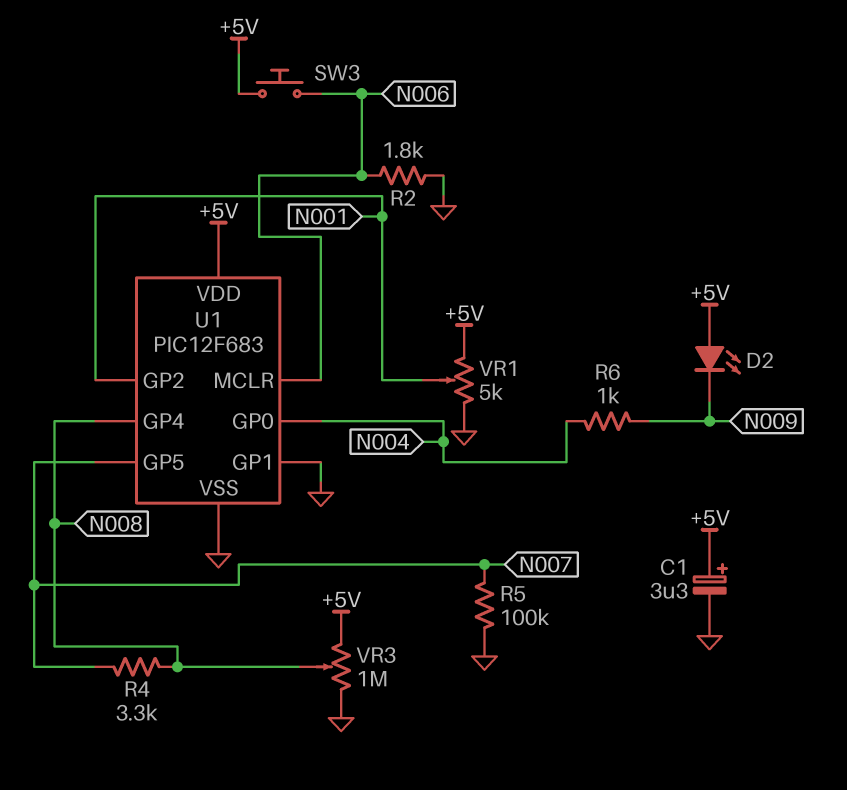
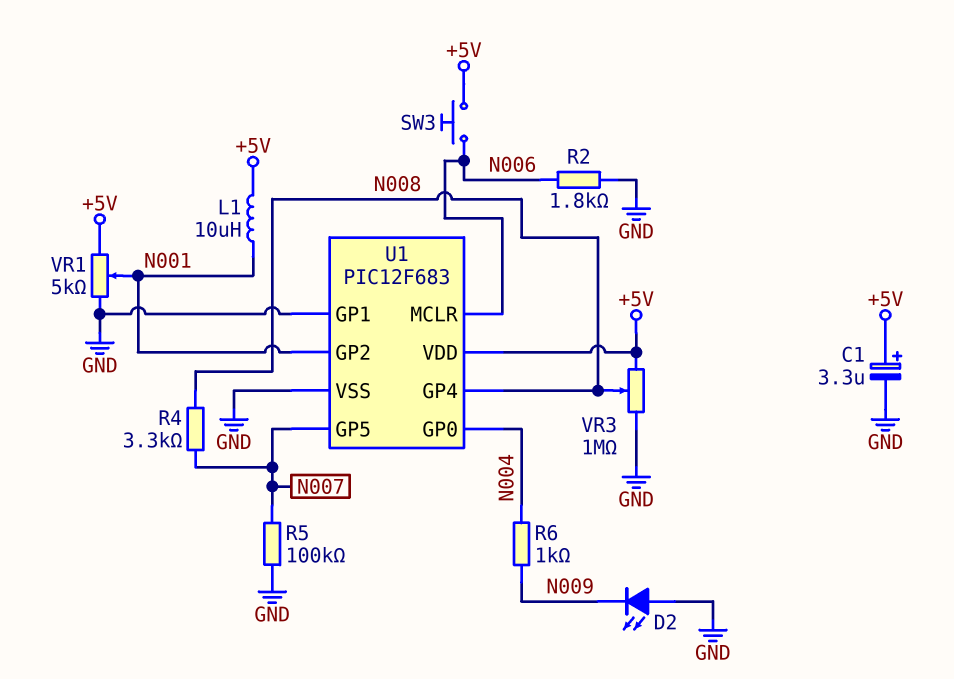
D2: LED (A +5V, K N009) -> LED (A GND, K N009)
L1: none -> 10uH (+5V, N001)

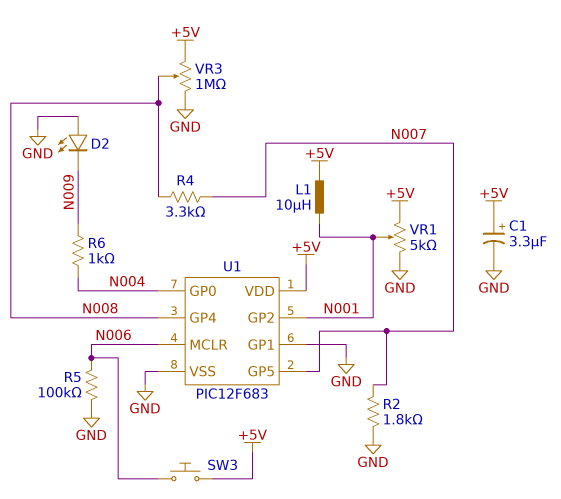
R2: 1.8k (GND, N006) -> 1.8k (GND, N007)
R5: 100k (GND, N007) -> 100k (GND, N006)

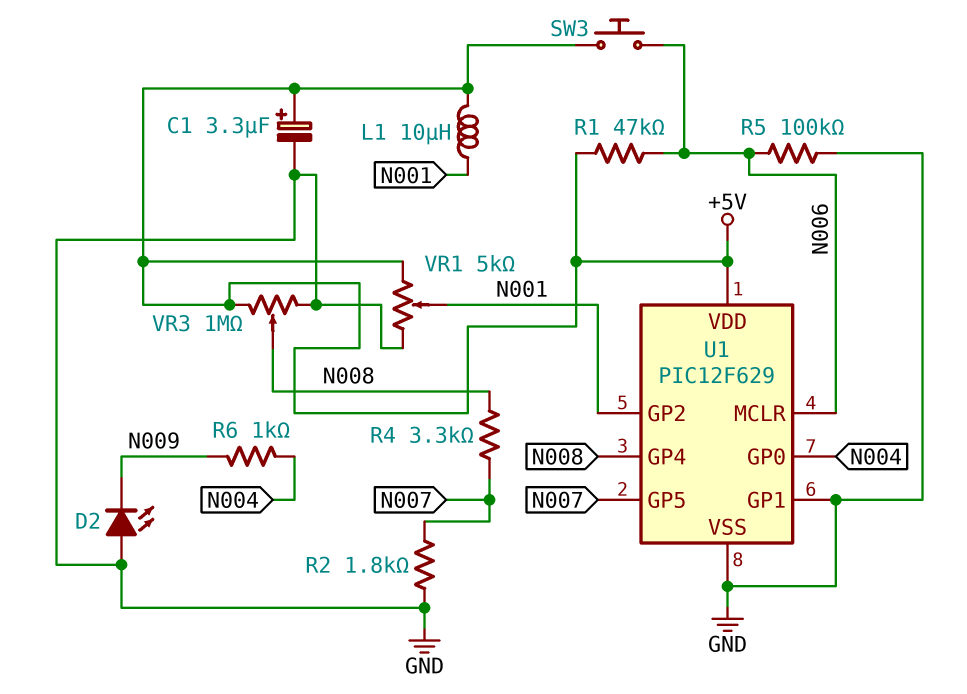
R1: none -> 47k (+5V, N006)
U1: PIC12F683 -> PIC12F629

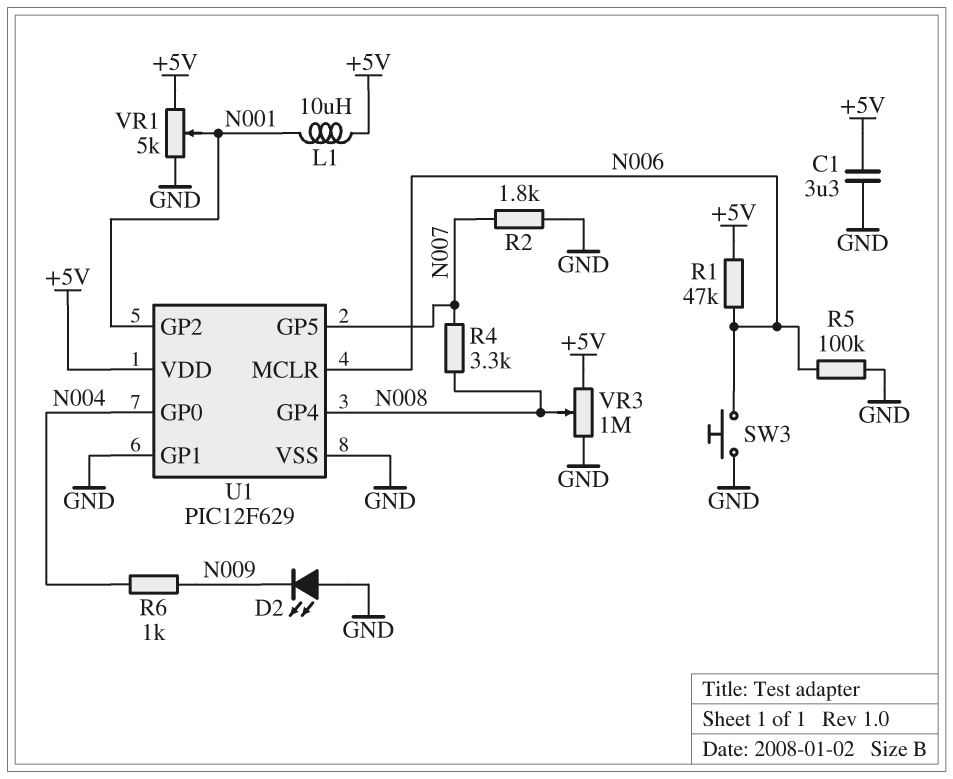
C1: 3.3uF (plus +5V, minus GND) -> 3.3uF (+5V, GND)
SW3: button (+5V, N006) -> button (GND, N006)

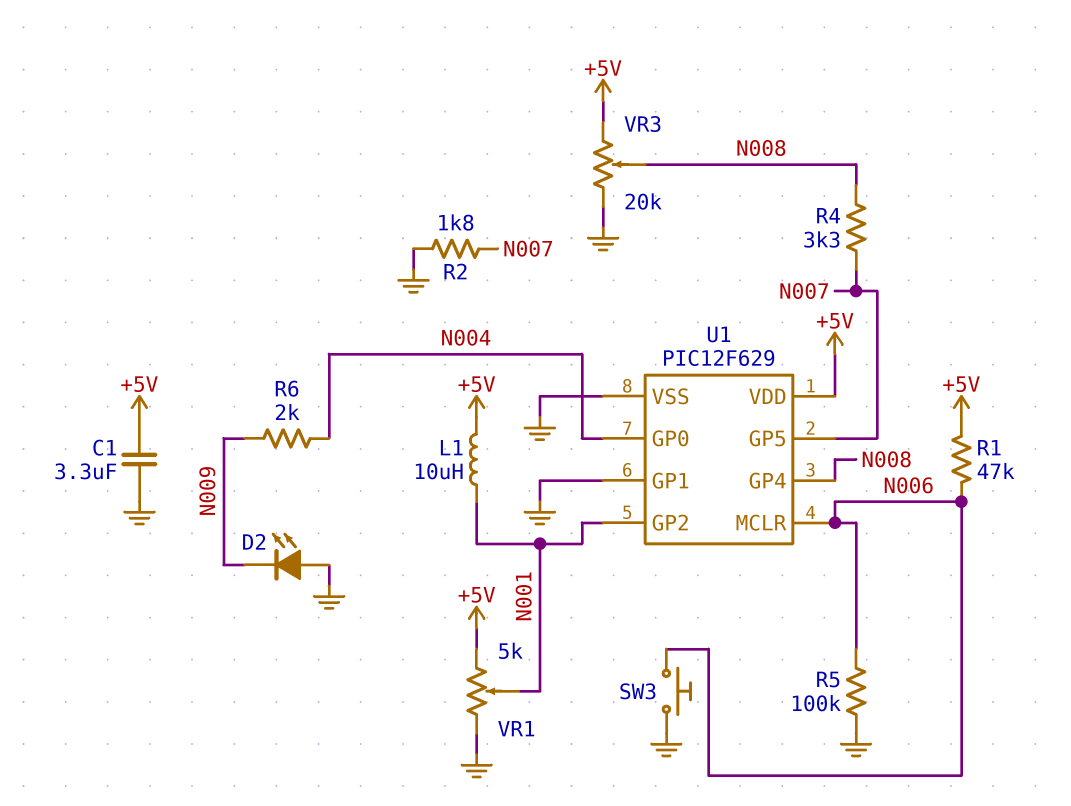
R6: 1k (N004, N009) -> 2k (N004, N009)
VR3: 1M (+5V, GND, wiper N008) -> 20k (+5V, GND, wiper N008)

